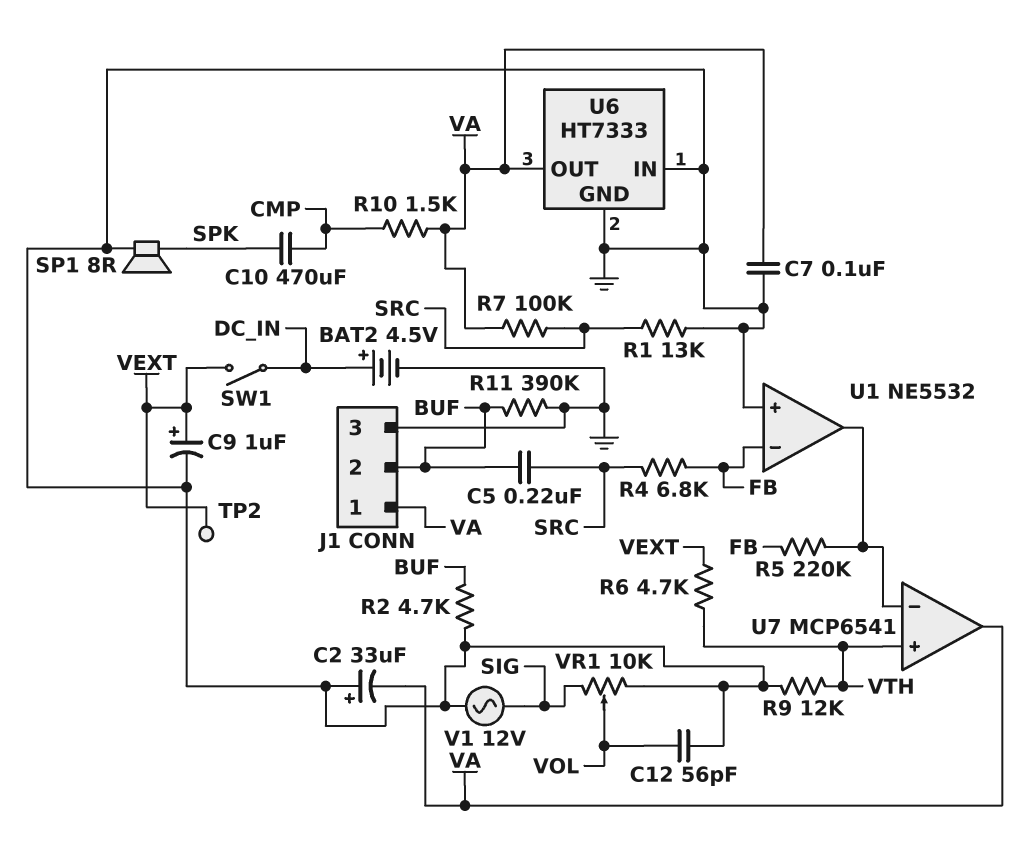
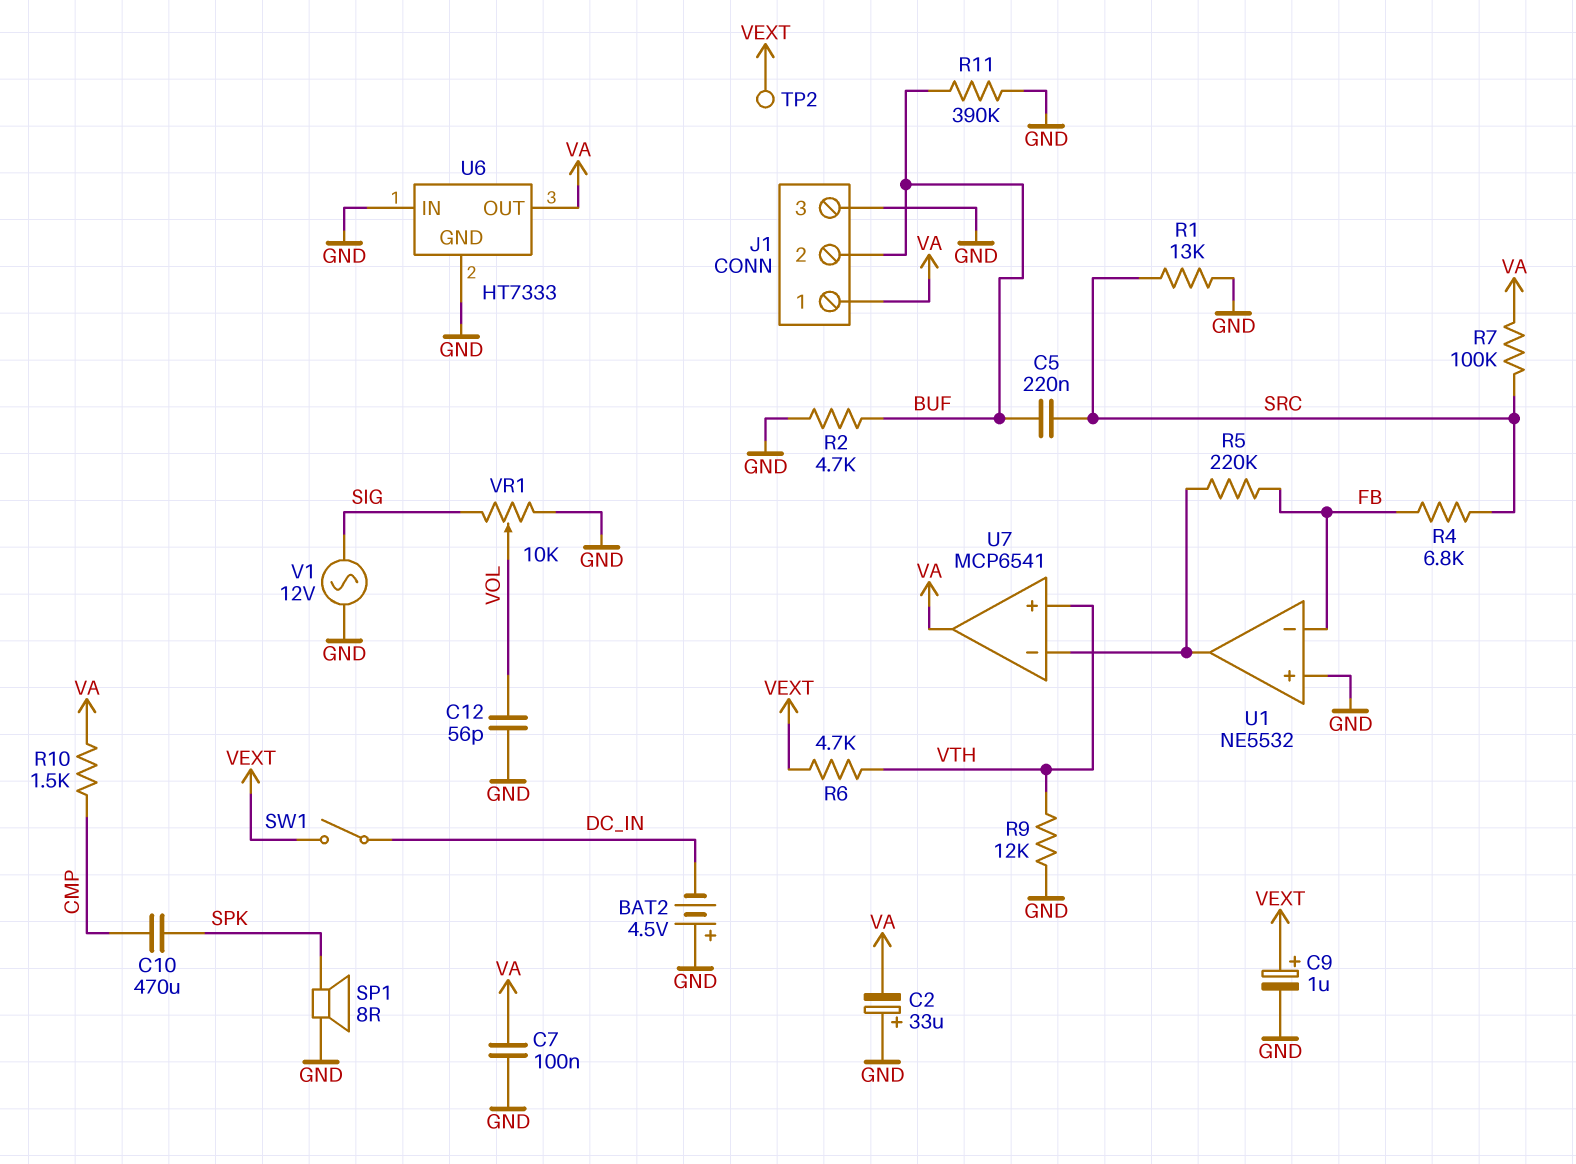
BAT2: 4.5V (plus DC_IN, minus GND) -> 4.5V (plus GND, minus DC_IN)

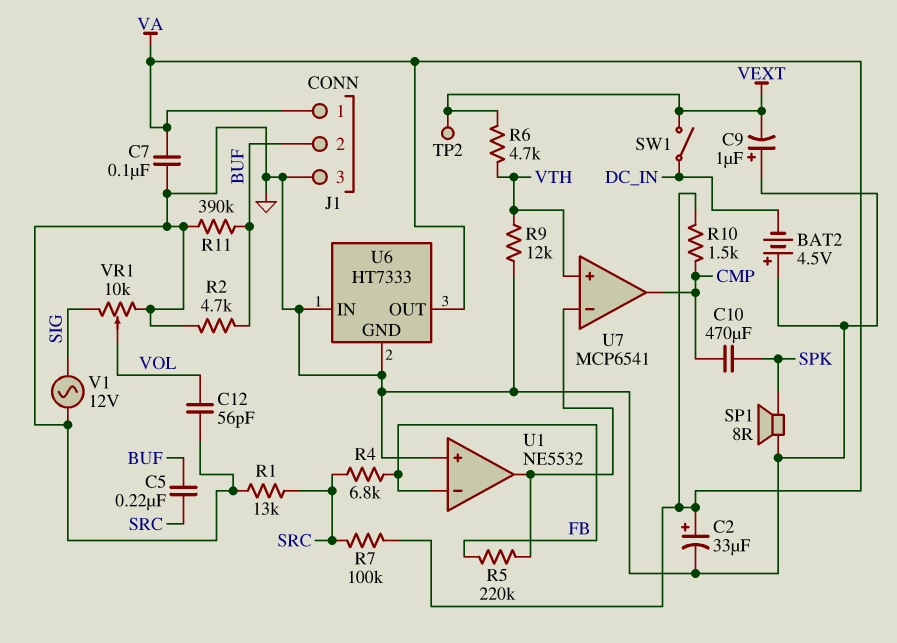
C2: 33uF (plus GND, minus VA) -> 33uF (plus VA, minus GND)
C9: 1uF (plus VEXT, minus GND) -> 1uF (plus GND, minus VEXT)
U7 pin out: VA -> CMP

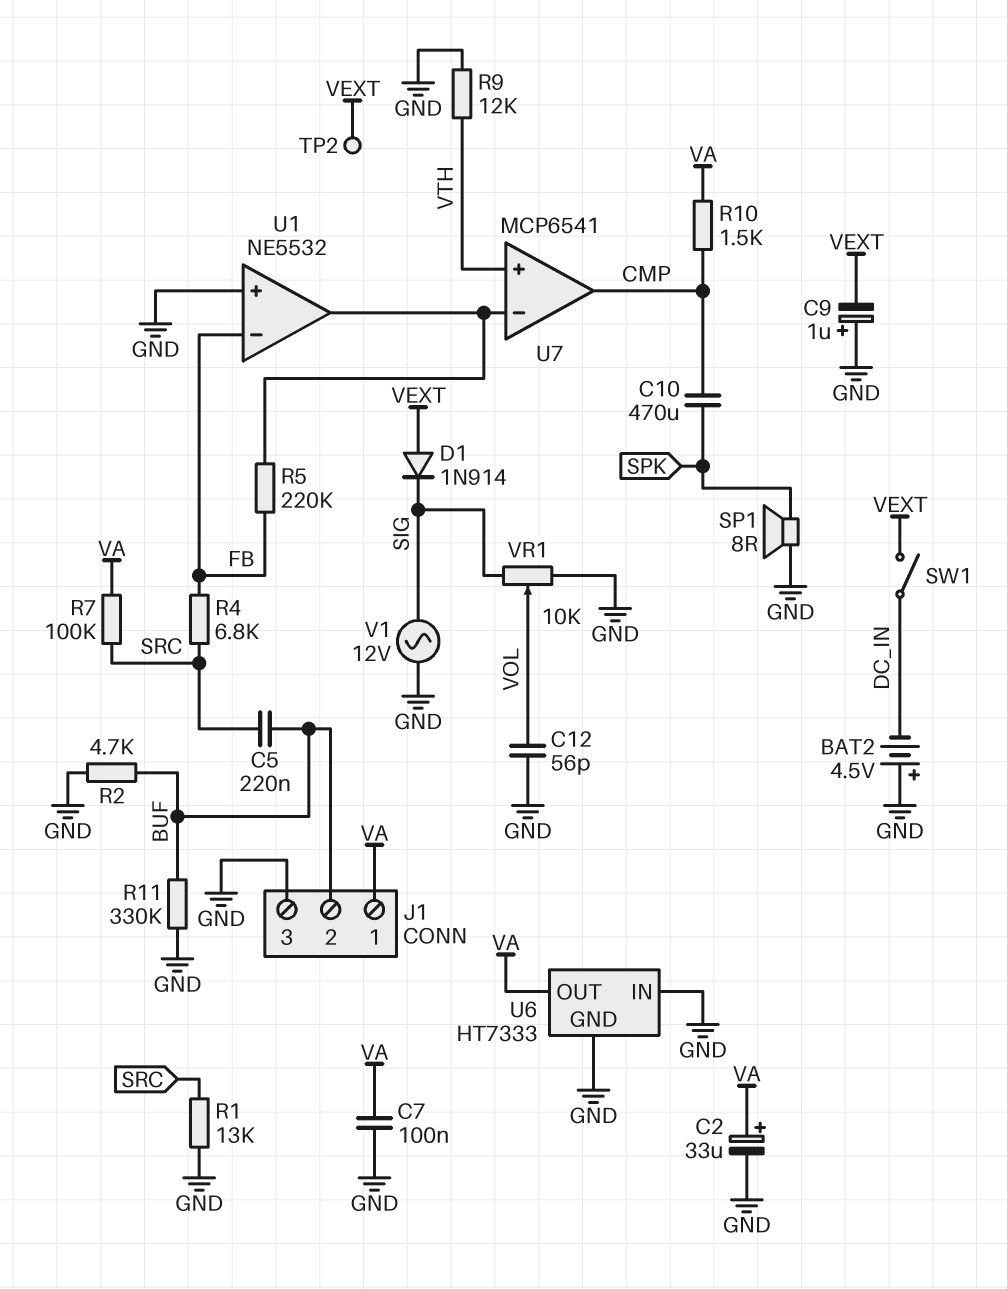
D1: none -> diode 1N914 (A VEXT, K SIG)
R6: 4.7k (VEXT, VTH) -> none
R11: 390k (BUF, GND) -> 330k (BUF, GND)

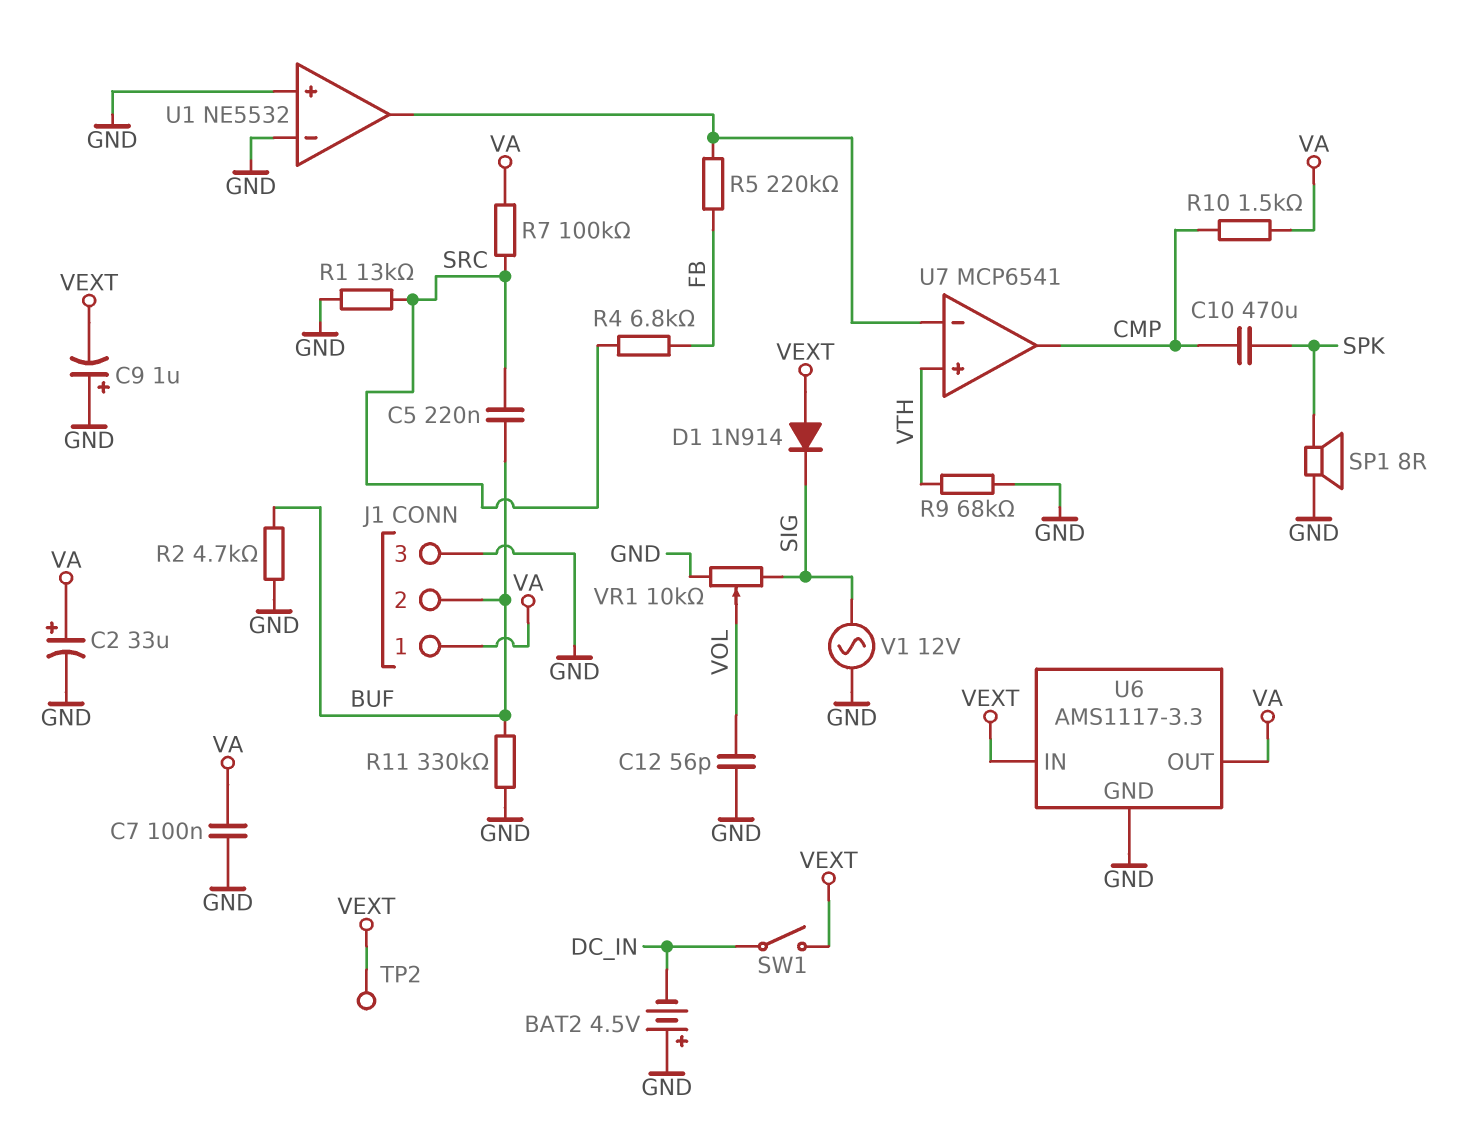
R9: 12k (GND, VTH) -> 68k (GND, VTH)
U1 pin in-: FB -> GND
U6: HT7333 -> AMS1117-3.3
U6 pin IN: GND -> VEXT

